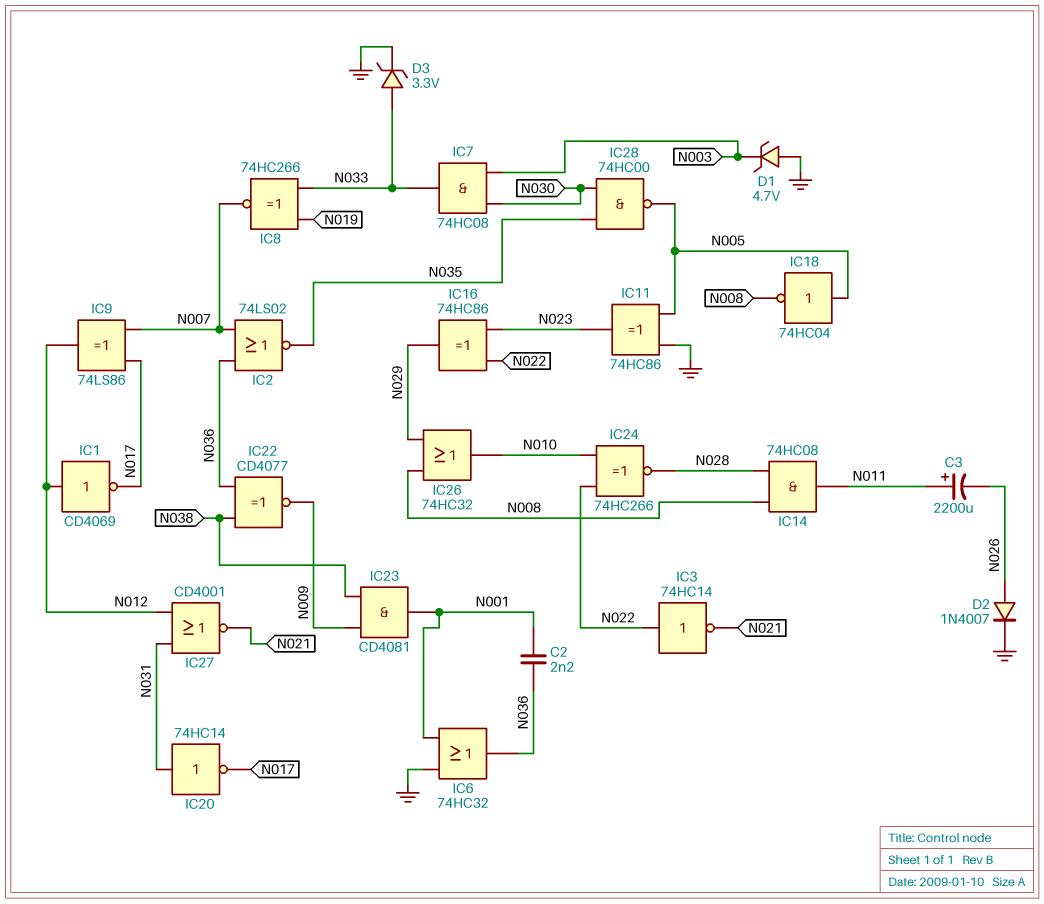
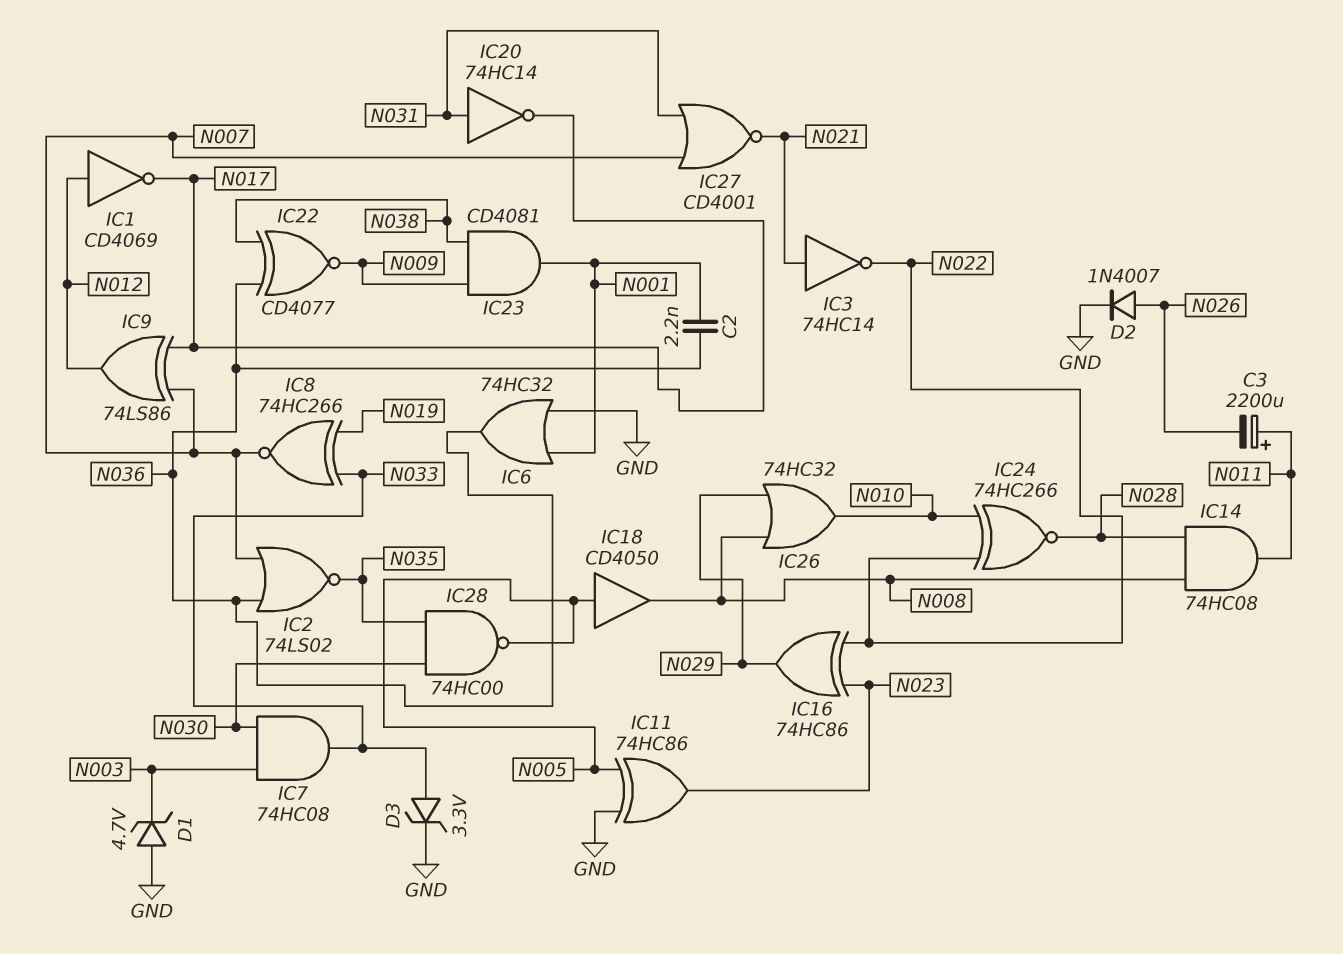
IC3: NOT 74HC14 (in N022, out N021) -> NOT 74HC14 (in N021, out N022)
IC18: NOT 74HC04 (in N005, out N008) -> buffer CD4050 (in N005, out N008)
IC27: NOR CD4001 (in N012, in N031, out N021) -> NOR CD4001 (in N007, in N031, out N021)

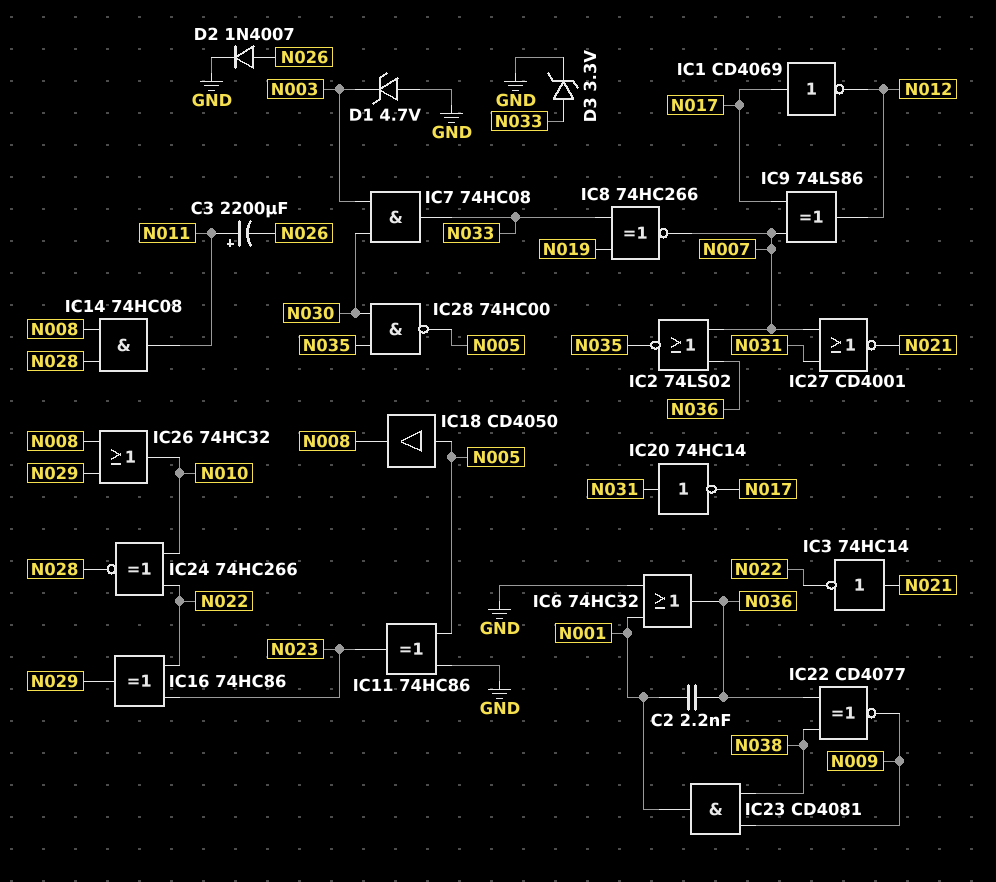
IC1: NOT CD4069 (in N012, out N017) -> NOT CD4069 (in N017, out N012)

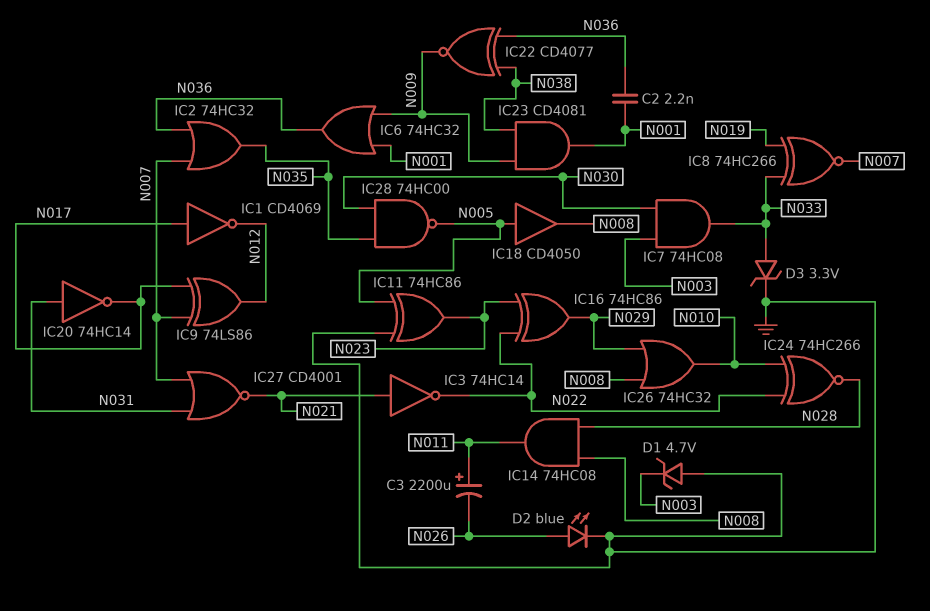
D2: diode 1N4007 (A N026, K GND) -> LED blue (A N026, K GND)
IC2: NOR 74LS02 (in N007, in N036, out N035) -> OR 74HC32 (in N007, in N036, out N035)
IC6: OR 74HC32 (in GND, in N001, out N036) -> OR 74HC32 (in N001, in N009, out N036)

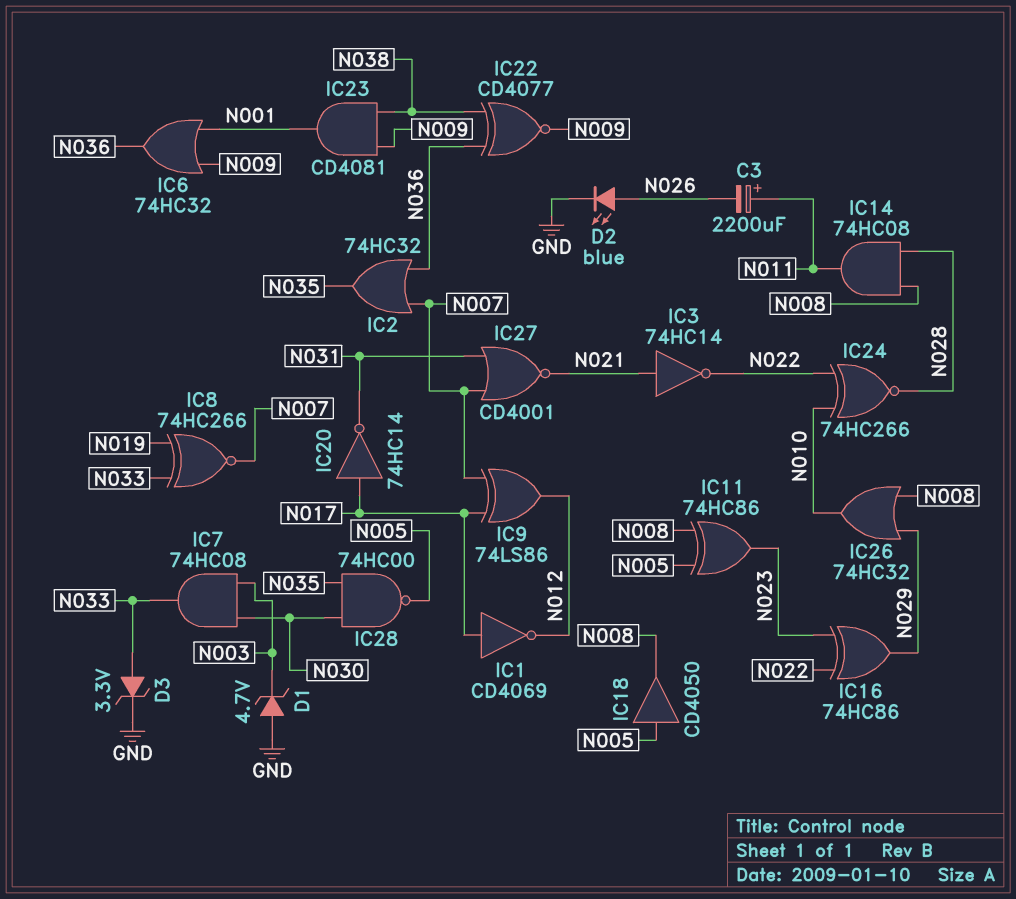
C2: 2.2nF (N001, N036) -> none
IC11: XOR 74HC86 (in GND, in N005, out N023) -> XOR 74HC86 (in N005, in N008, out N023)
IC20: NOT 74HC14 (in N031, out N017) -> NOT 74HC14 (in N017, out N031)

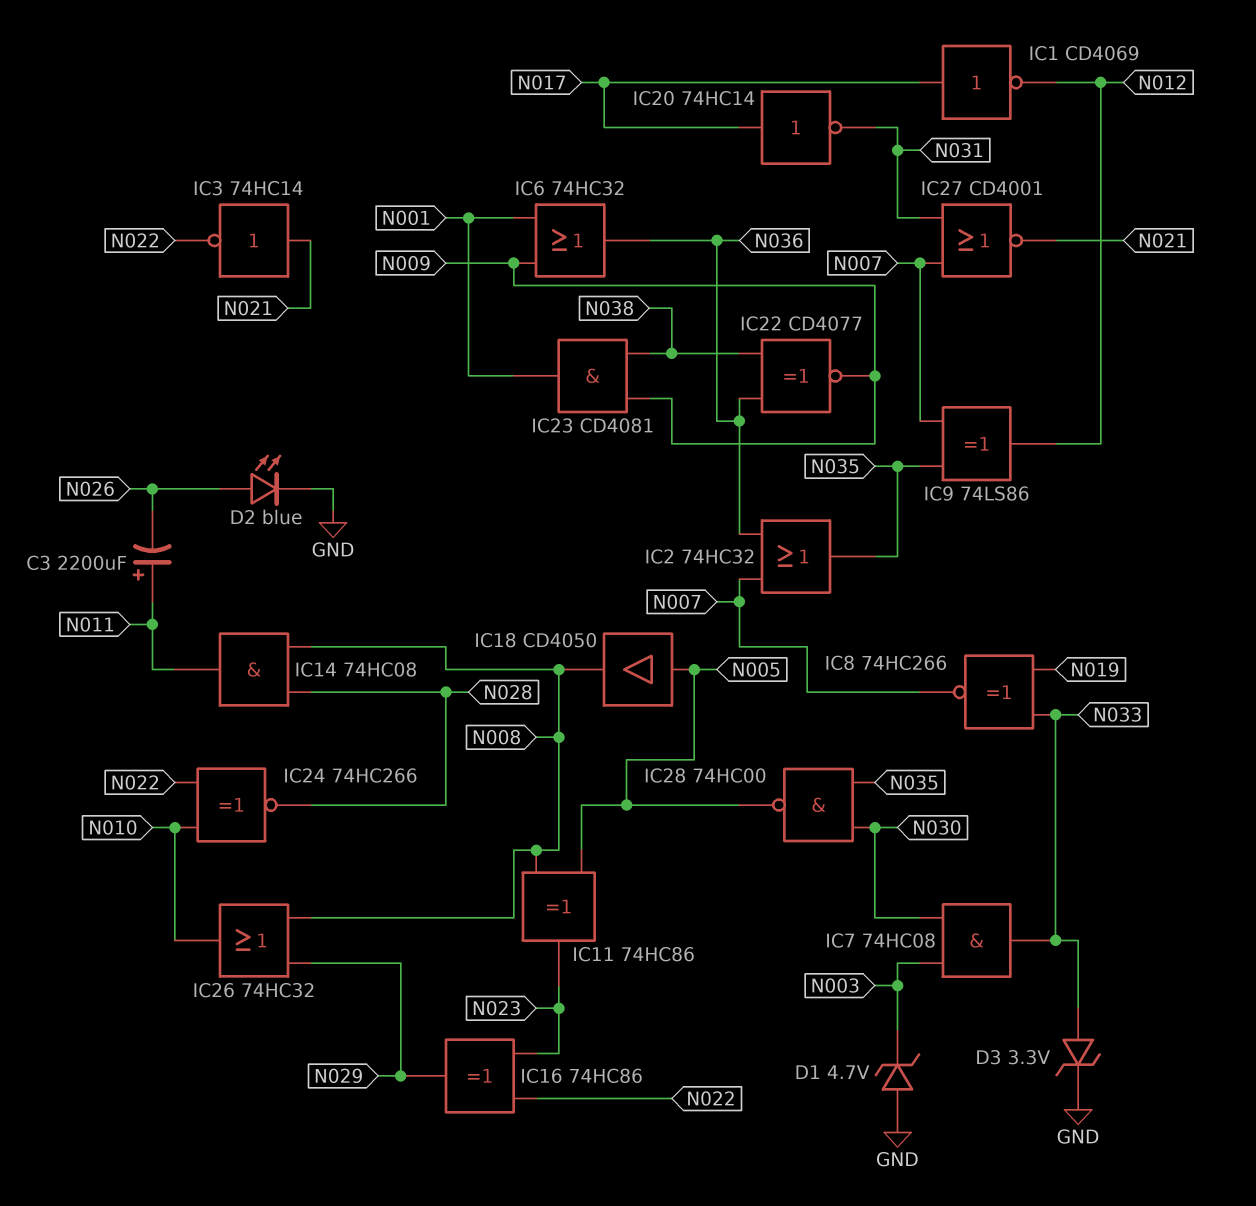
IC9: XOR 74LS86 (in N007, in N017, out N012) -> XOR 74LS86 (in N007, in N035, out N012)

